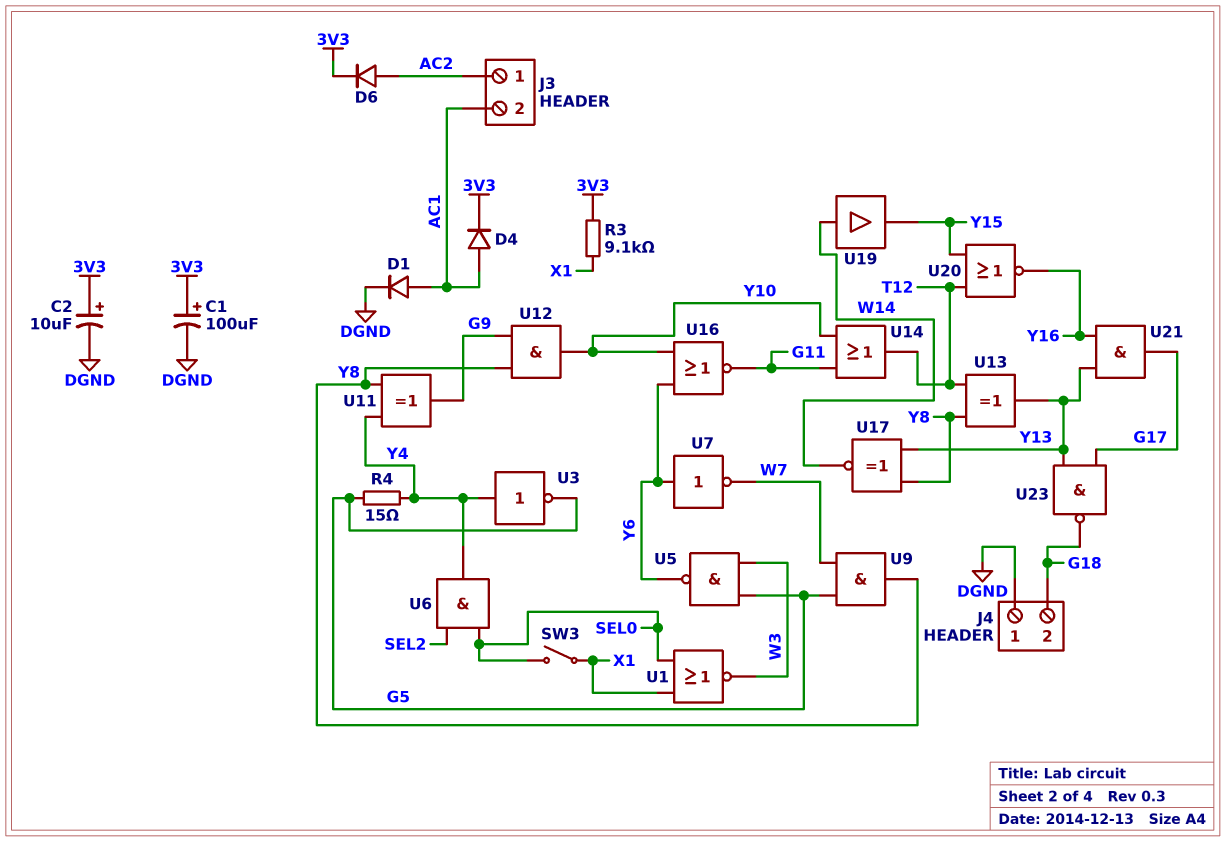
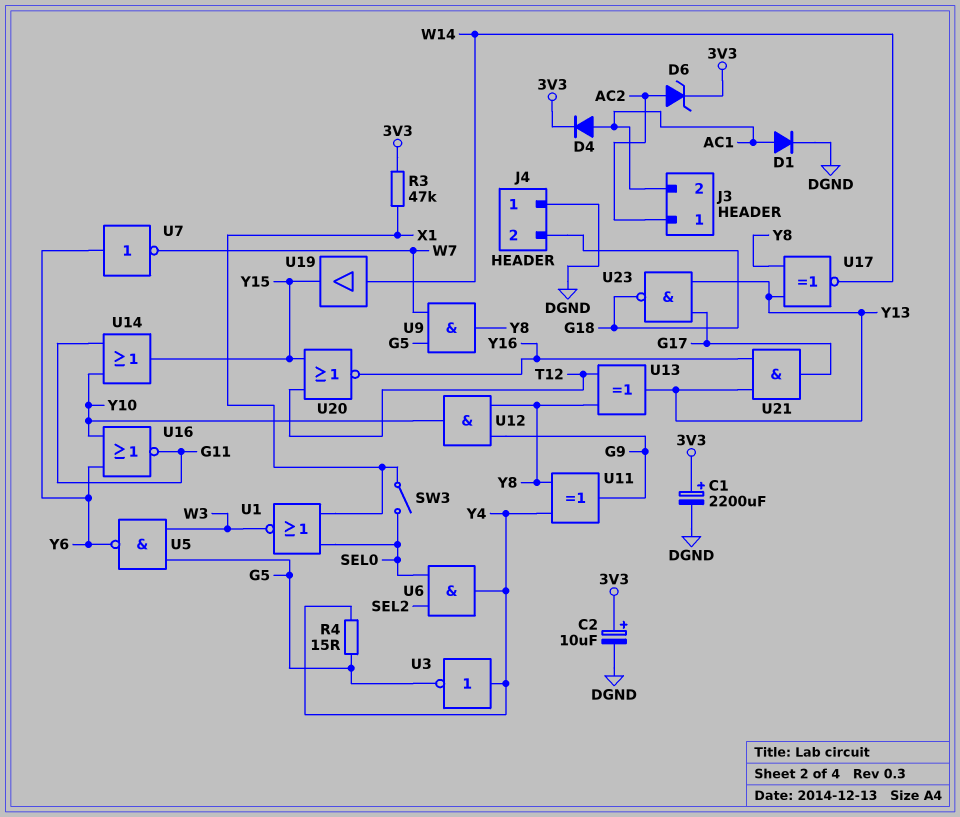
C1: 100uF (plus 3V3, minus DGND) -> 2200uF (plus 3V3, minus DGND)
D6: diode (A AC2, K 3V3) -> zener (A AC2, K 3V3)
R3: 9.1k (3V3, X1) -> 47k (3V3, X1)
U14: OR (in G11, in Y10, out T12) -> OR (in G11, in Y10, out Y15)

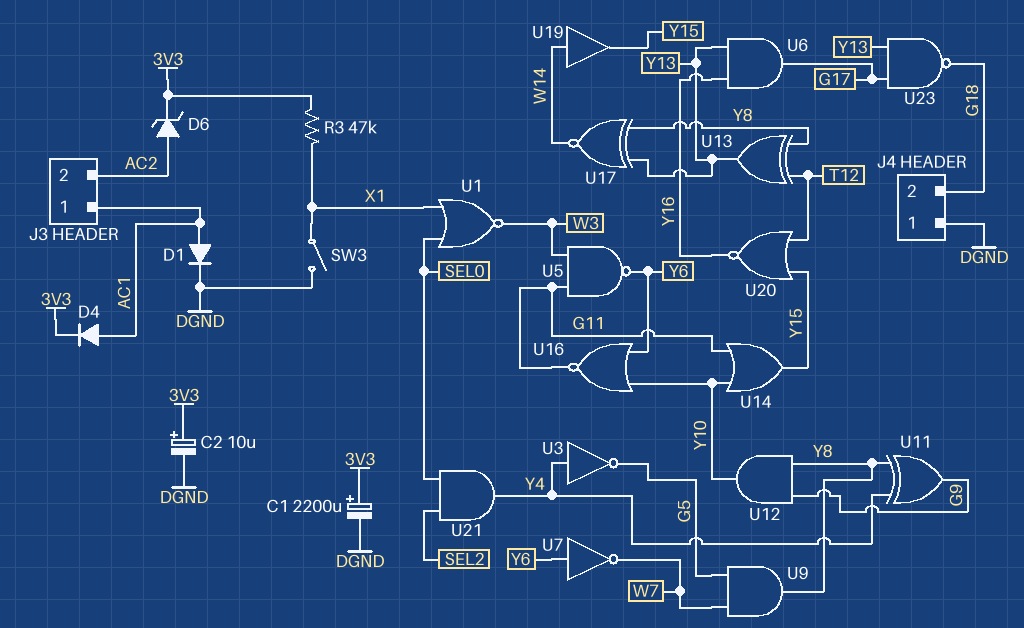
J3 pin 1: AC2 -> AC1
J3 pin 2: AC1 -> AC2
R4: 15 (G5, Y4) -> none
SW3: switch (SEL0, X1) -> switch (DGND, X1)
U5: NAND (in G5, in W3, out Y6) -> NAND (in G11, in W3, out Y6)
U6: AND (in SEL0, in SEL2, out Y4) -> AND (in Y13, in Y16, out G17)
U21: AND (in Y13, in Y16, out G17) -> AND (in SEL0, in SEL2, out Y4)

